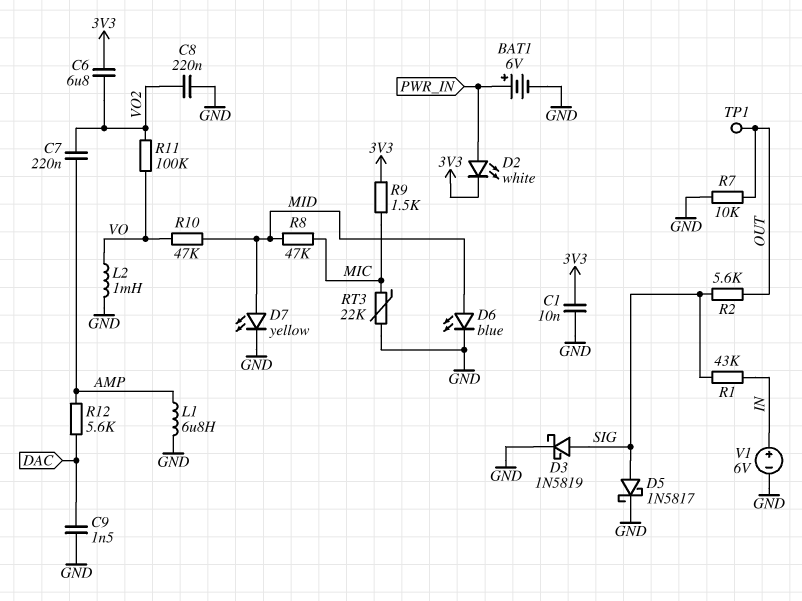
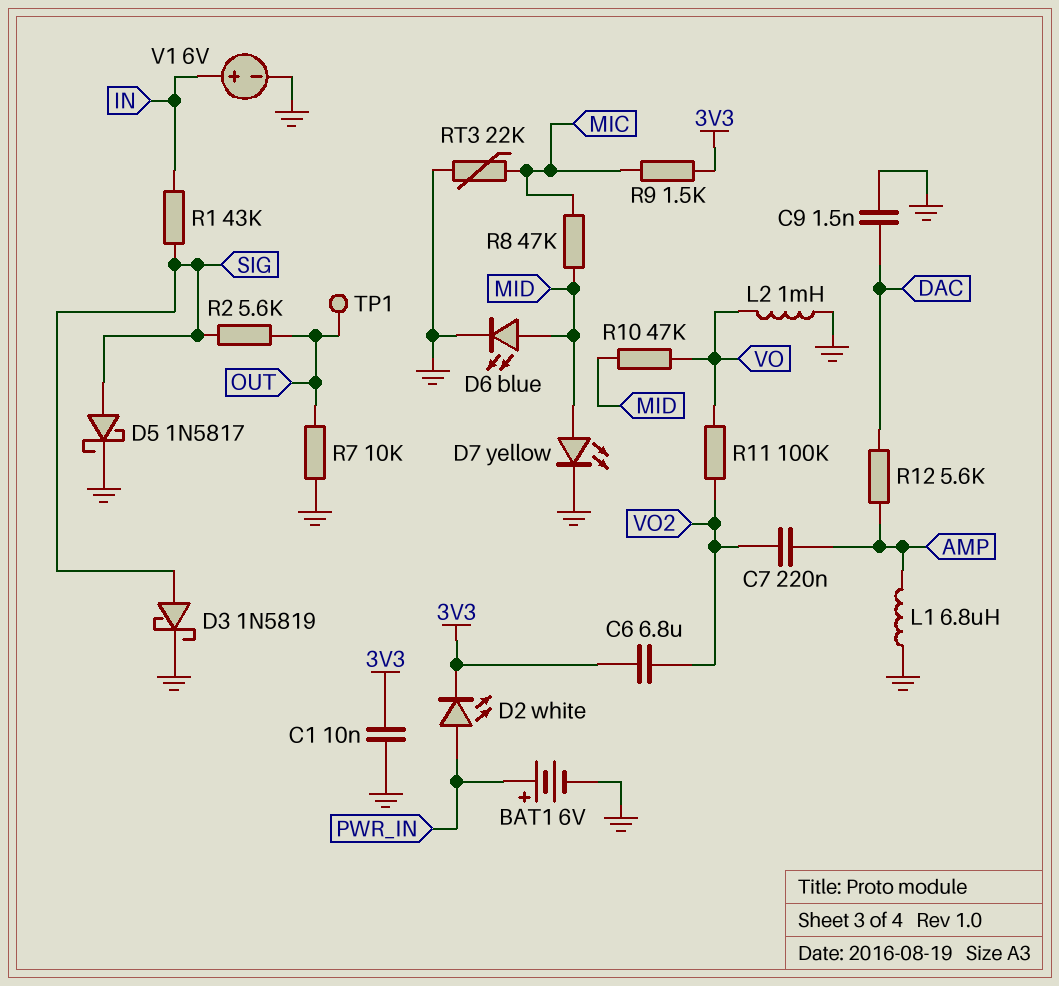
C8: 220nF (GND, VO2) -> none

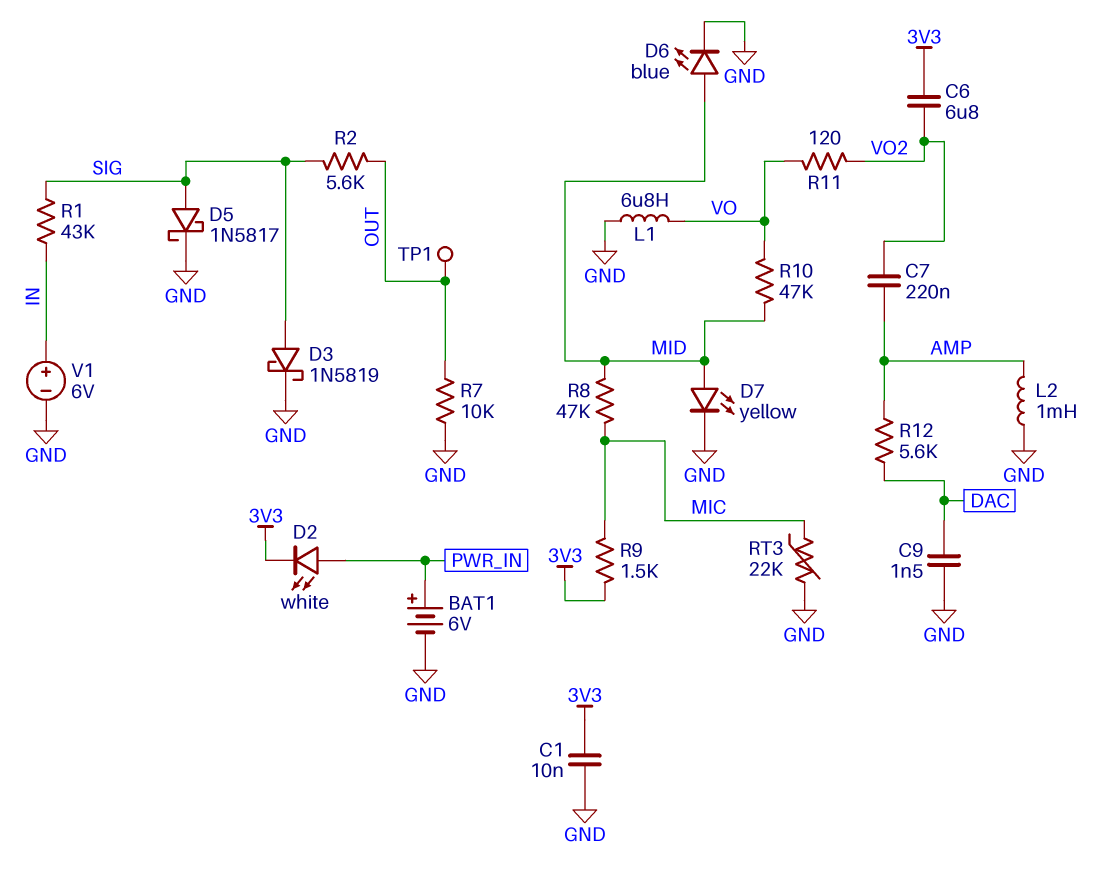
L1: 6.8uH (AMP, GND) -> 6.8uH (GND, VO)
L2: 1mH (GND, VO) -> 1mH (AMP, GND)
R11: 100k (VO, VO2) -> 120 (VO, VO2)

